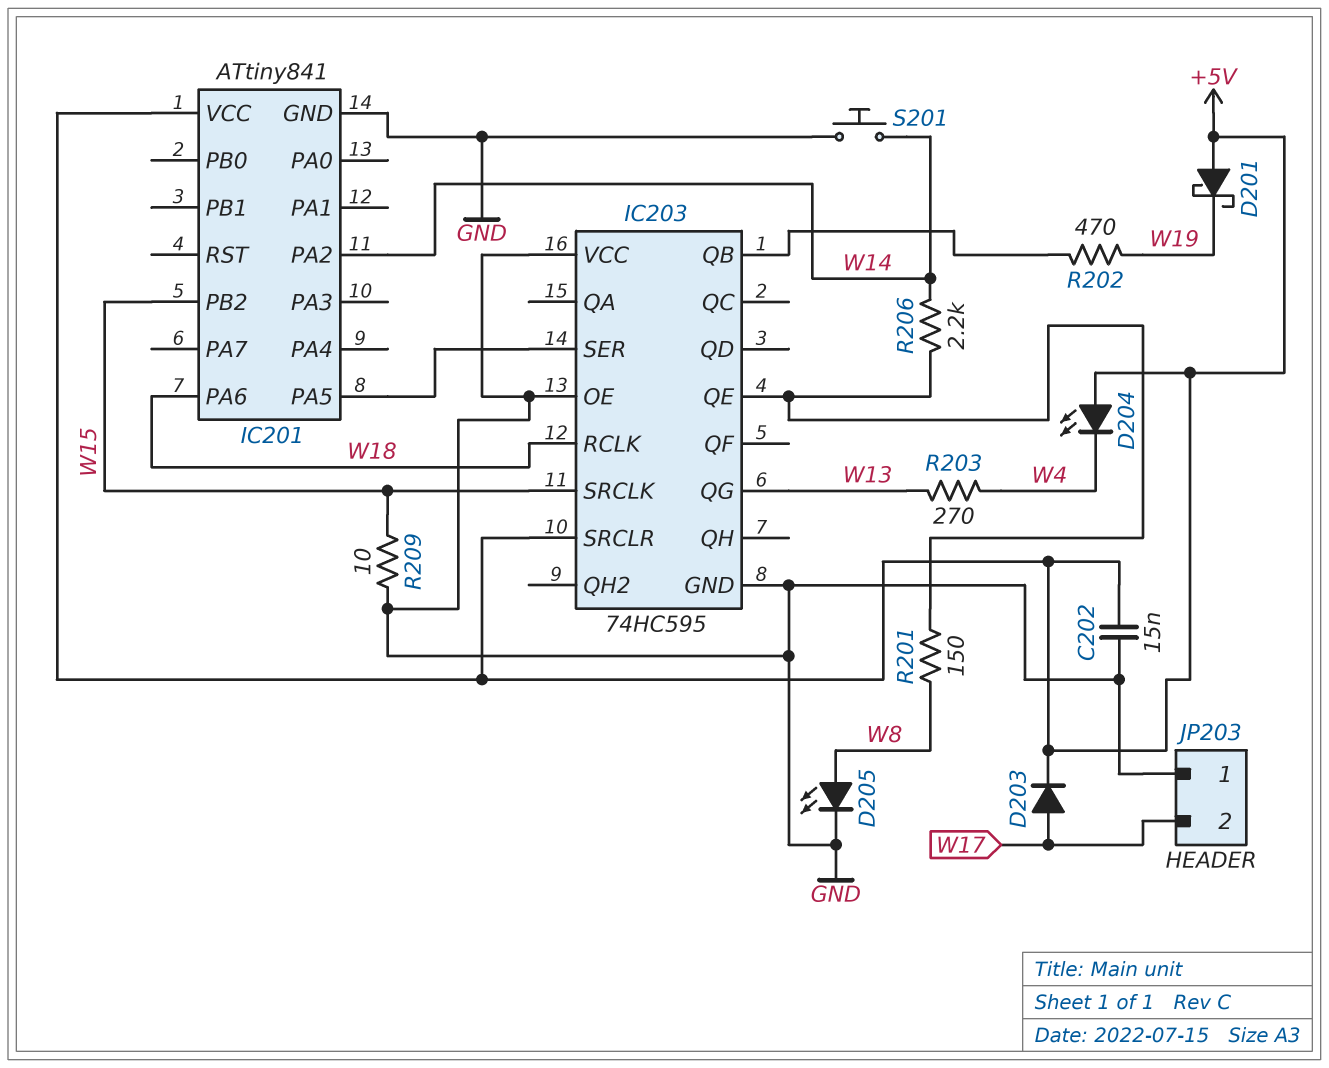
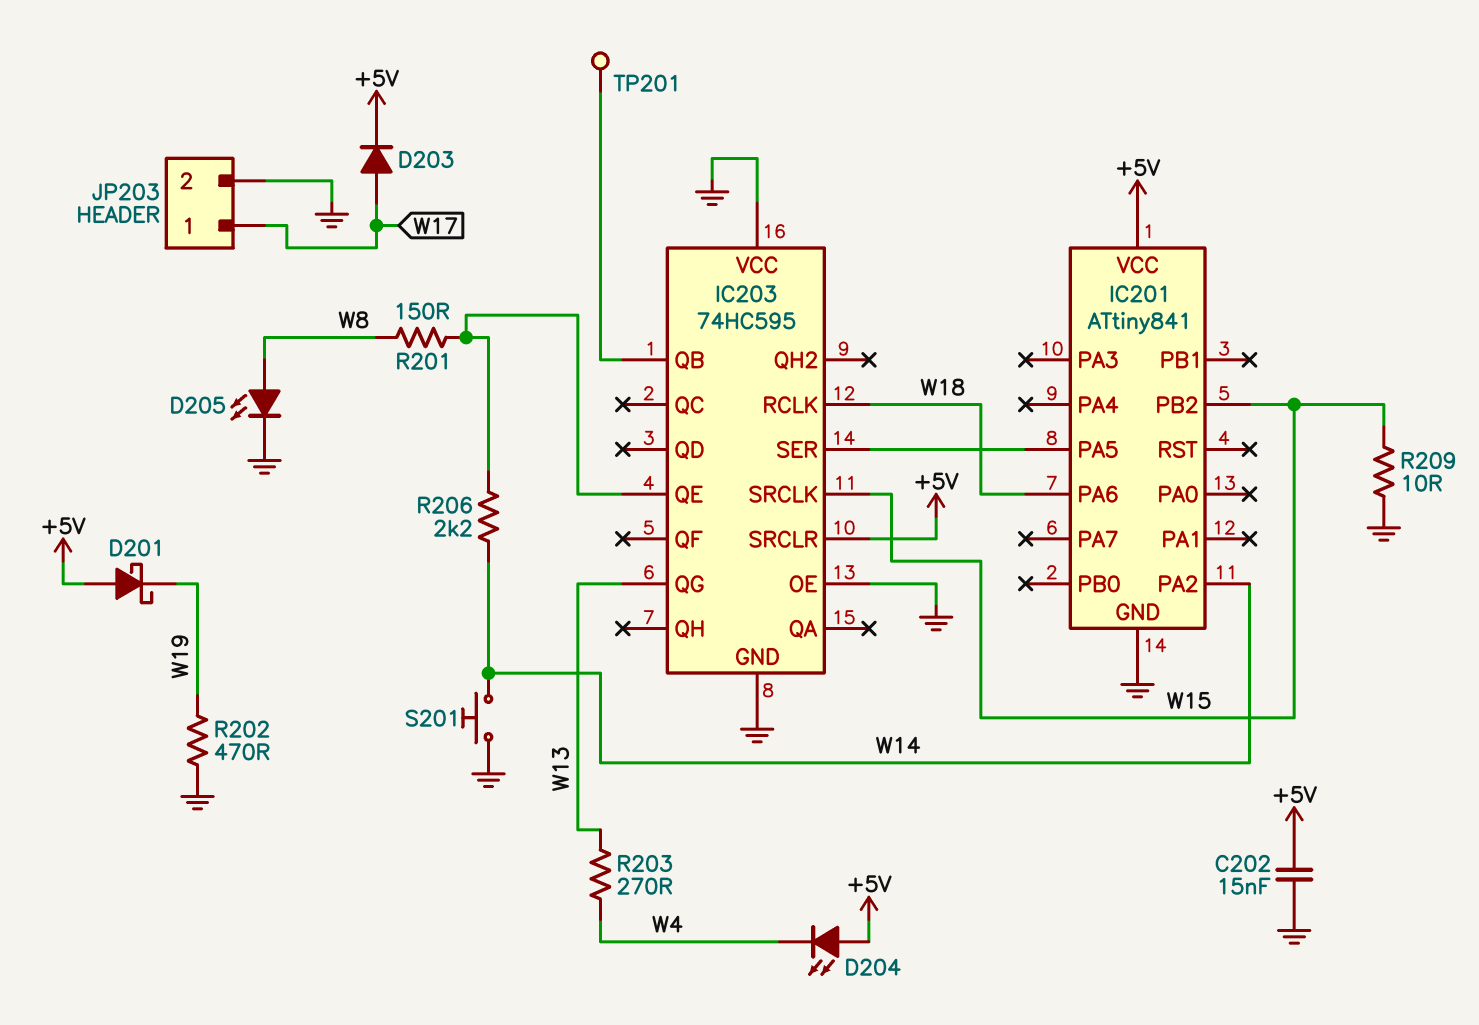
JP203 pin 1: GND -> W17
JP203 pin 2: W17 -> GND
R202: 470 (IC203/QB, W19) -> 470 (GND, W19)
TP201: none -> test point (IC203/QB)

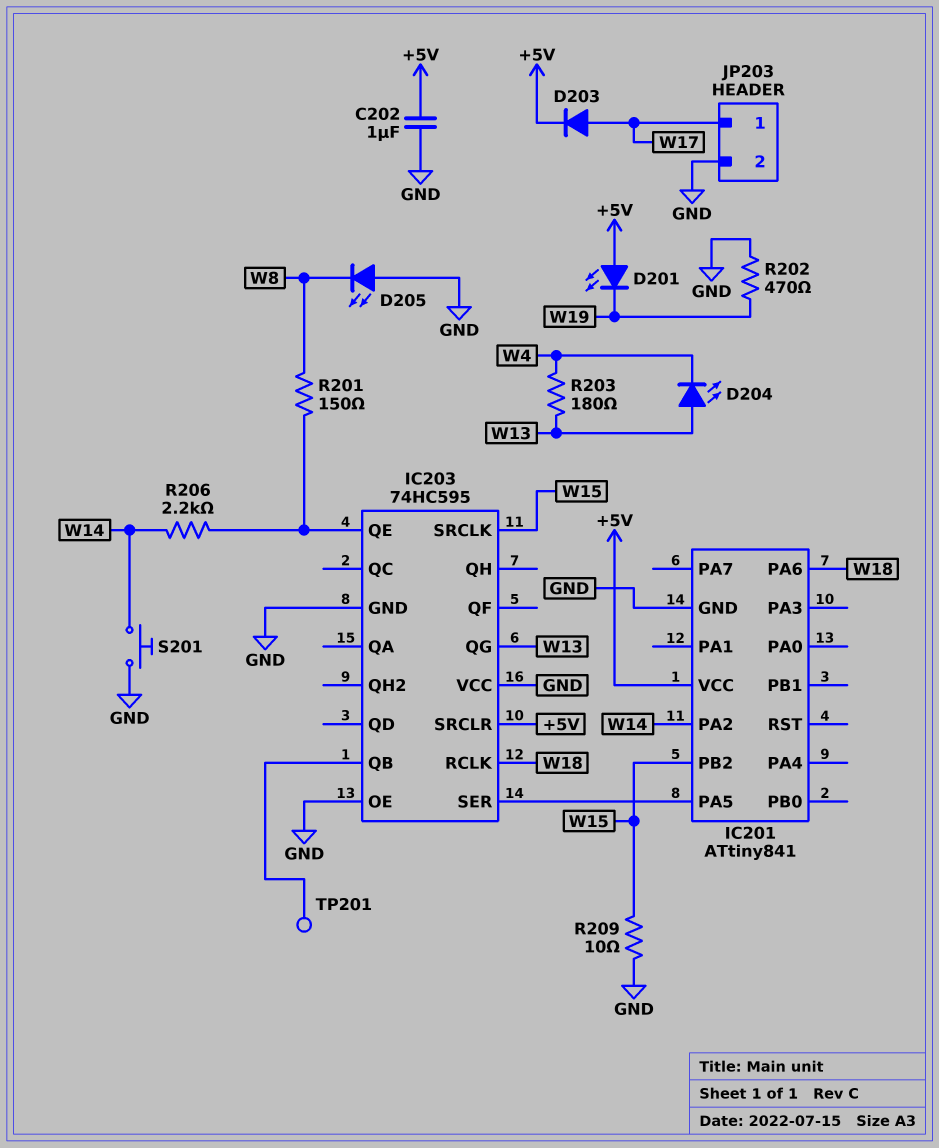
C202: 15nF (+5V, GND) -> 1uF (+5V, GND)
D201: schottky (A +5V, K W19) -> LED (A +5V, K W19)
D204: LED (A +5V, K W4) -> LED (A W13, K W4)
D205: LED (A W8, K GND) -> LED (A GND, K W8)
R203: 270 (W4, W13) -> 180 (W4, W13)

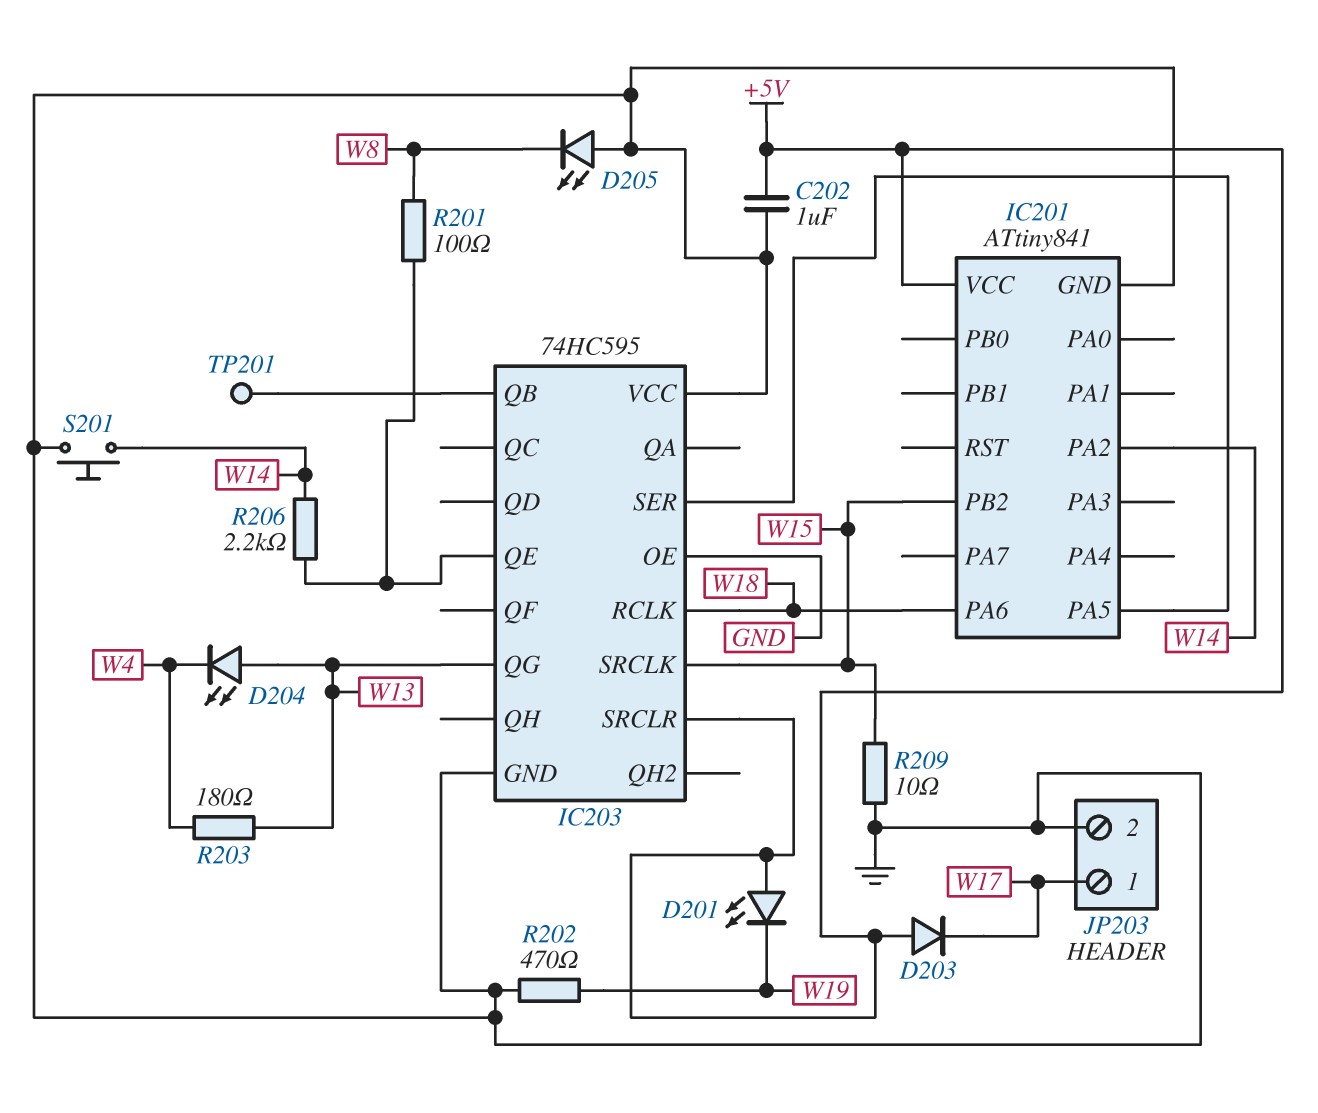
D203: diode (A W17, K +5V) -> diode (A +5V, K W17)
R201: 150 (IC203/QE, W8) -> 100 (IC203/QE, W8)

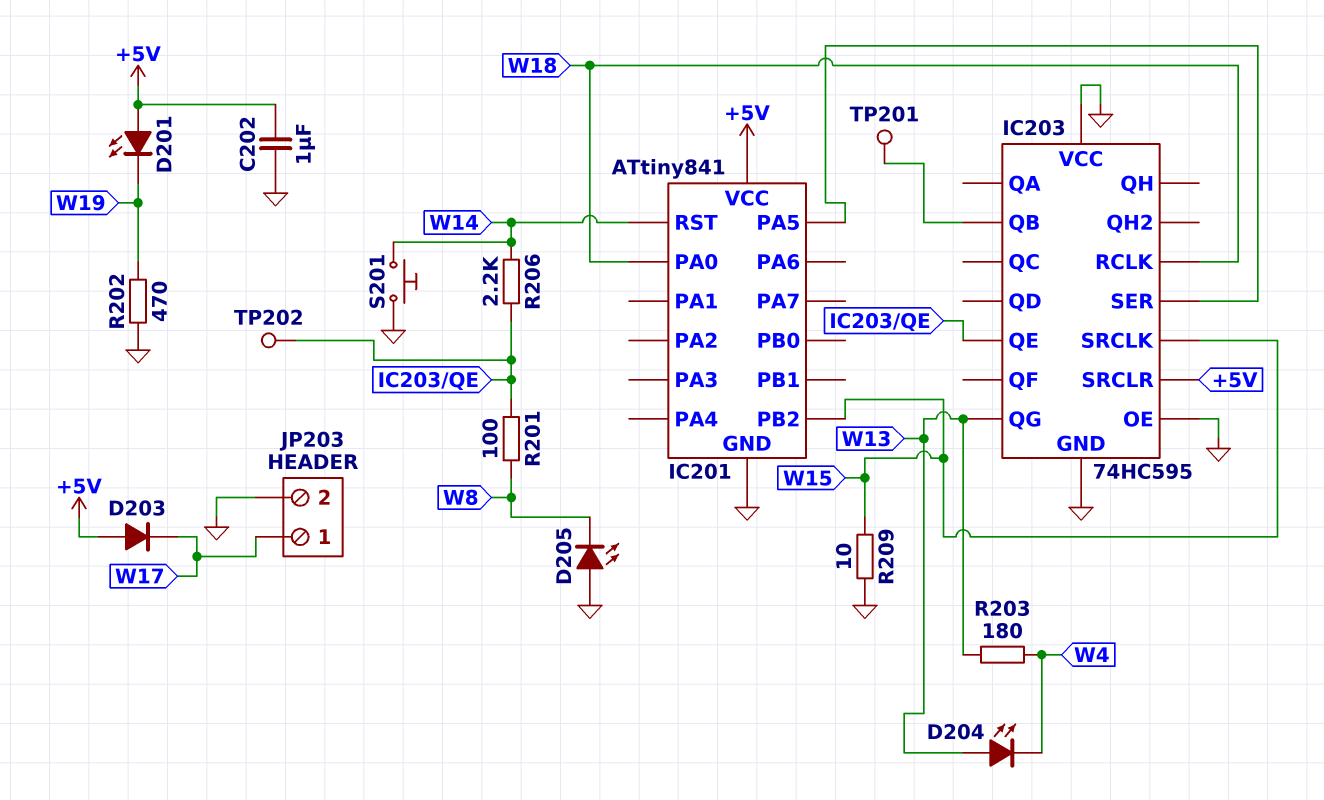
IC201 pin PA0: none -> W18
IC201 pin PA2: W14 -> none
IC201 pin PA6: W18 -> none
IC201 pin RST: none -> W14
TP202: none -> test point (IC203/QE)

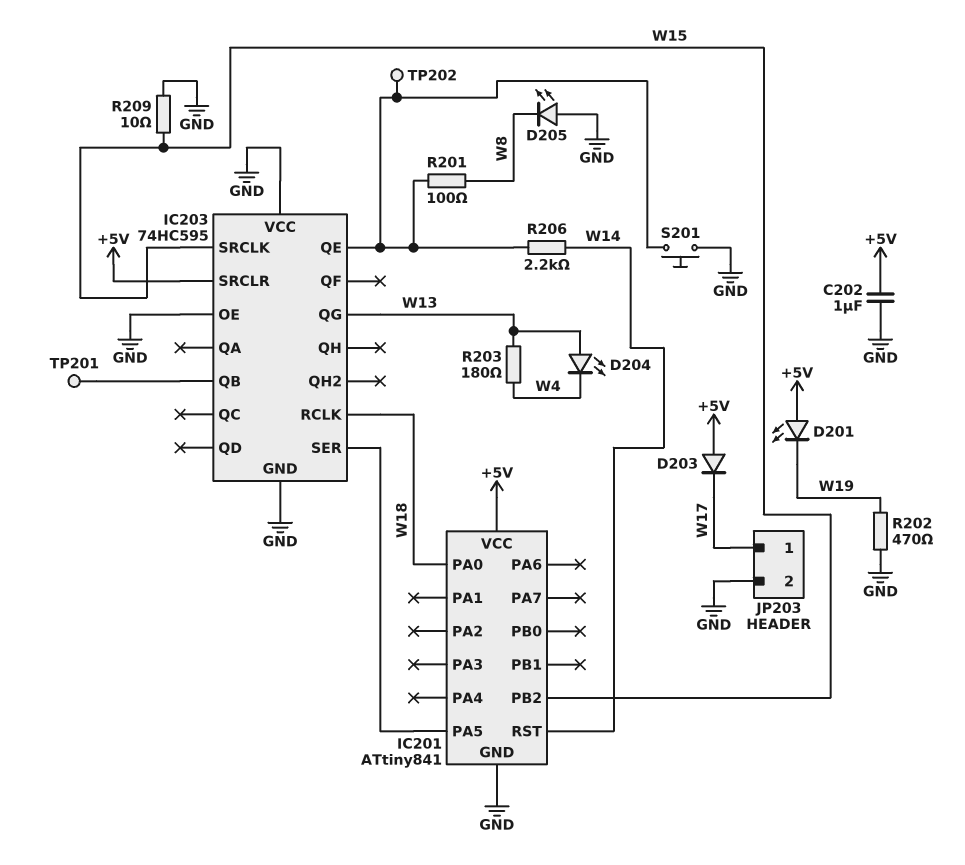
S201: button (GND, W14) -> button (GND, IC203/QE)

